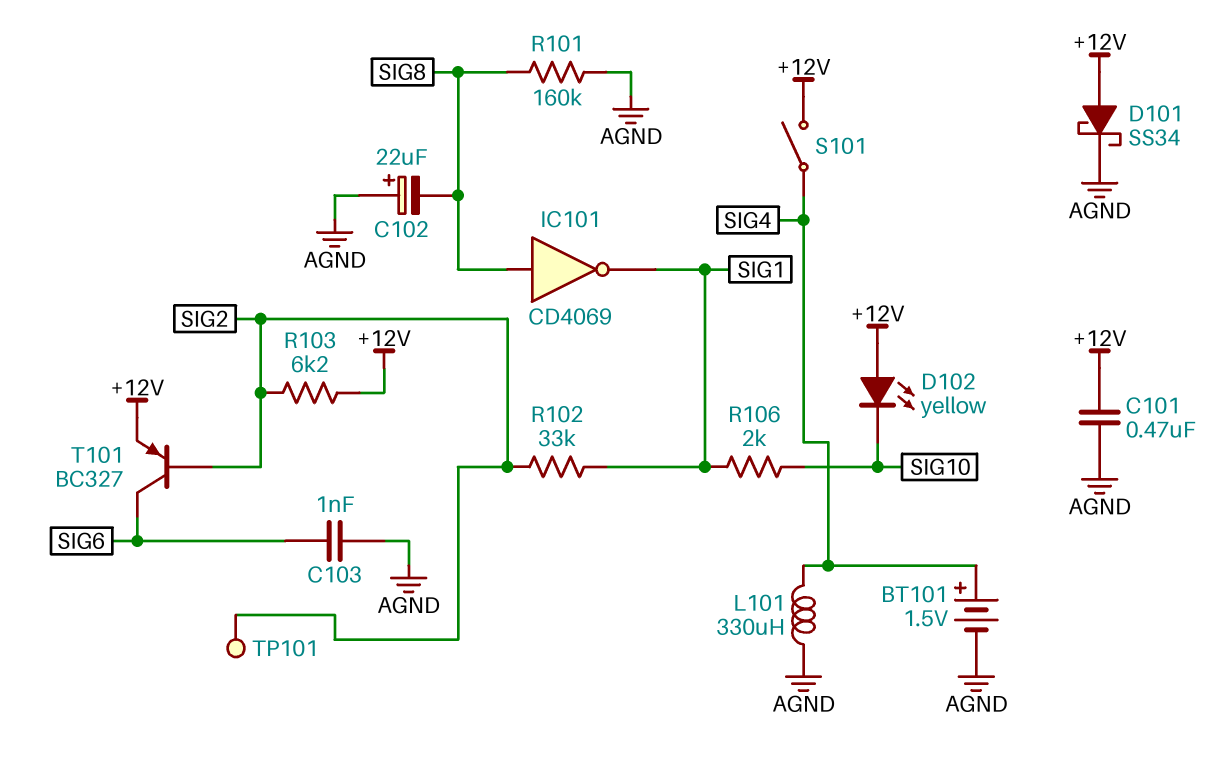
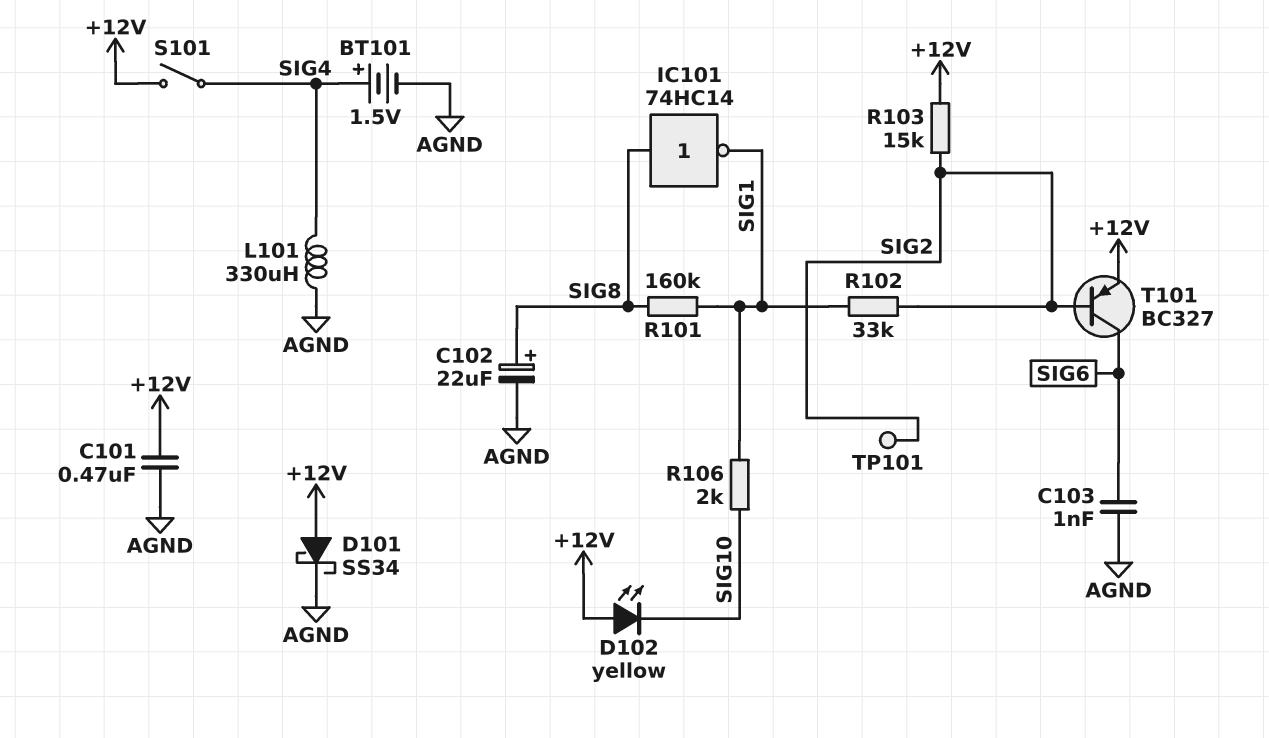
C102: 22uF (plus AGND, minus SIG8) -> 22uF (plus SIG8, minus AGND)
IC101: NOT CD4069 (in SIG8, out SIG1) -> NOT 74HC14 (in SIG8, out SIG1)
R101: 160k (AGND, SIG8) -> 160k (SIG1, SIG8)
R103: 6.2k (+12V, SIG2) -> 15k (+12V, SIG2)

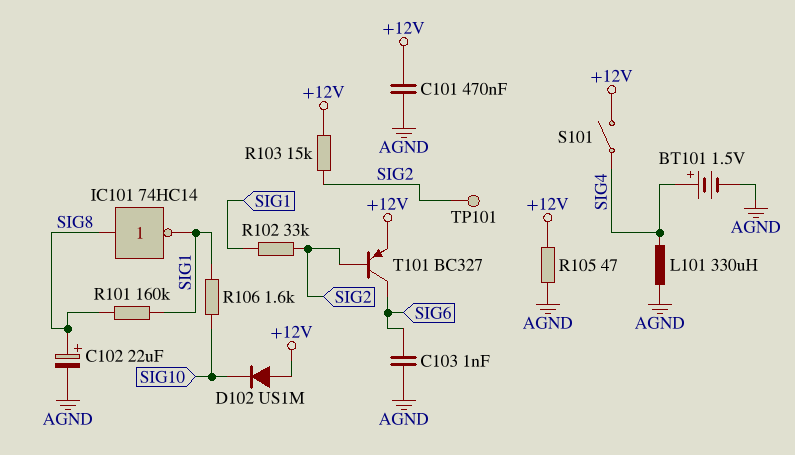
D101: schottky SS34 (A +12V, K AGND) -> none
D102: LED yellow (A +12V, K SIG10) -> diode US1M (A +12V, K SIG10)
R105: none -> 47 (+12V, AGND)
R106: 2k (SIG1, SIG10) -> 1.6k (SIG1, SIG10)

